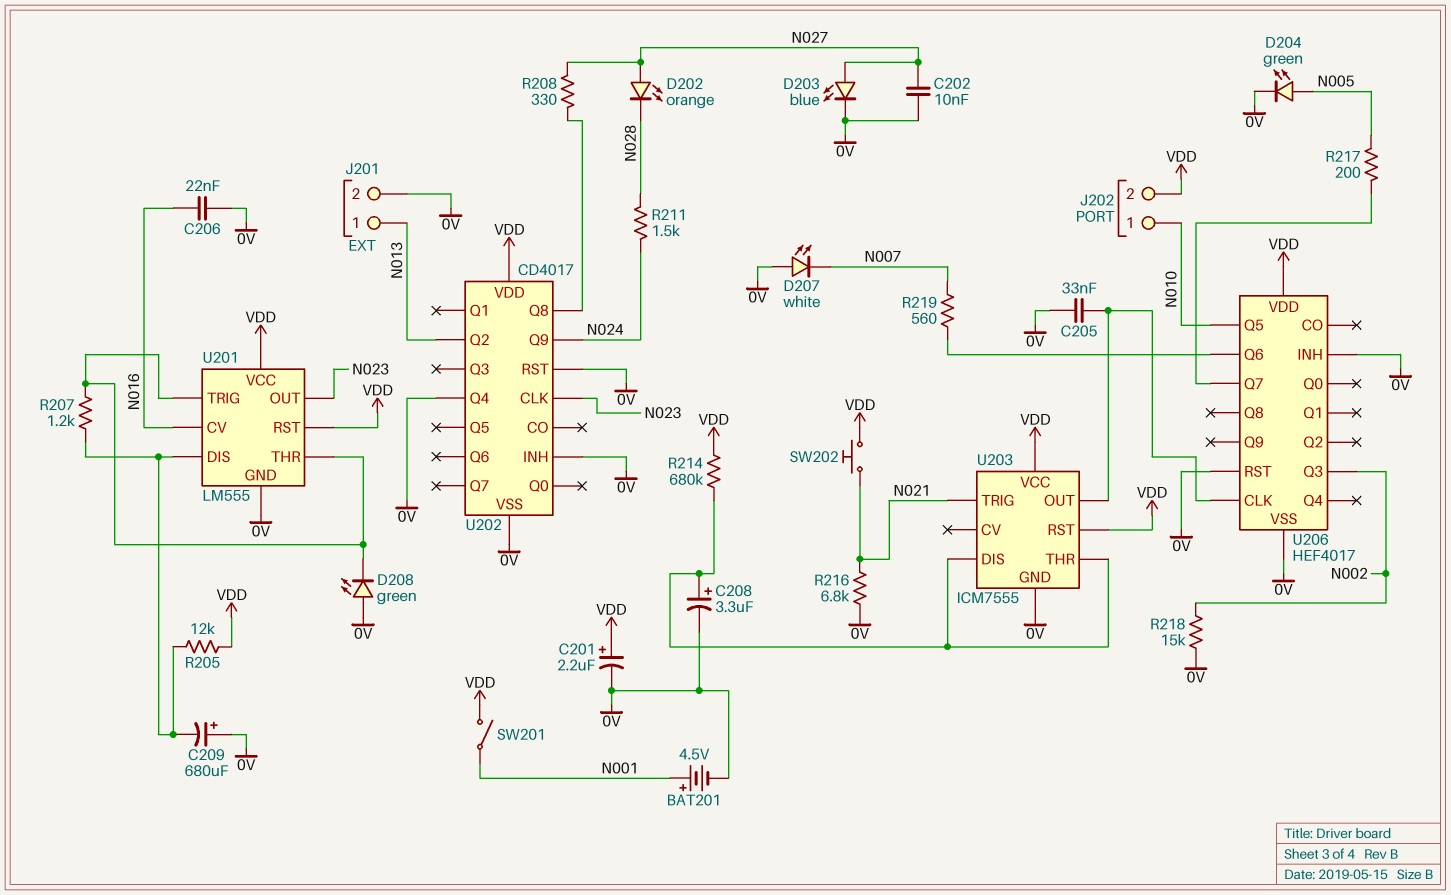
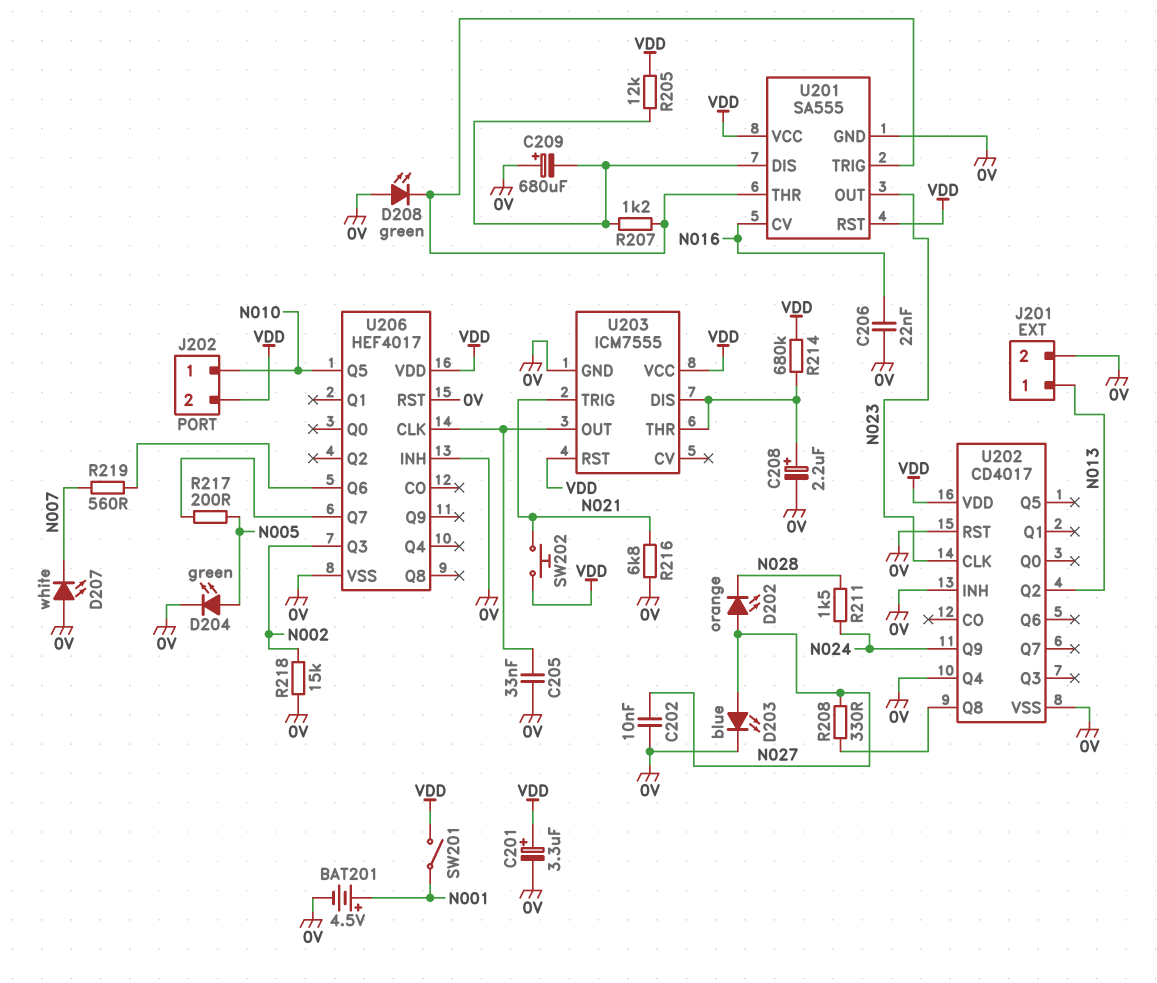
C201: 2.2uF (plus VDD, minus 0V) -> 3.3uF (plus VDD, minus 0V)
C208: 3.3uF (plus U203/DIS, minus 0V) -> 2.2uF (plus U203/DIS, minus 0V)
U201: LM555 -> SA555

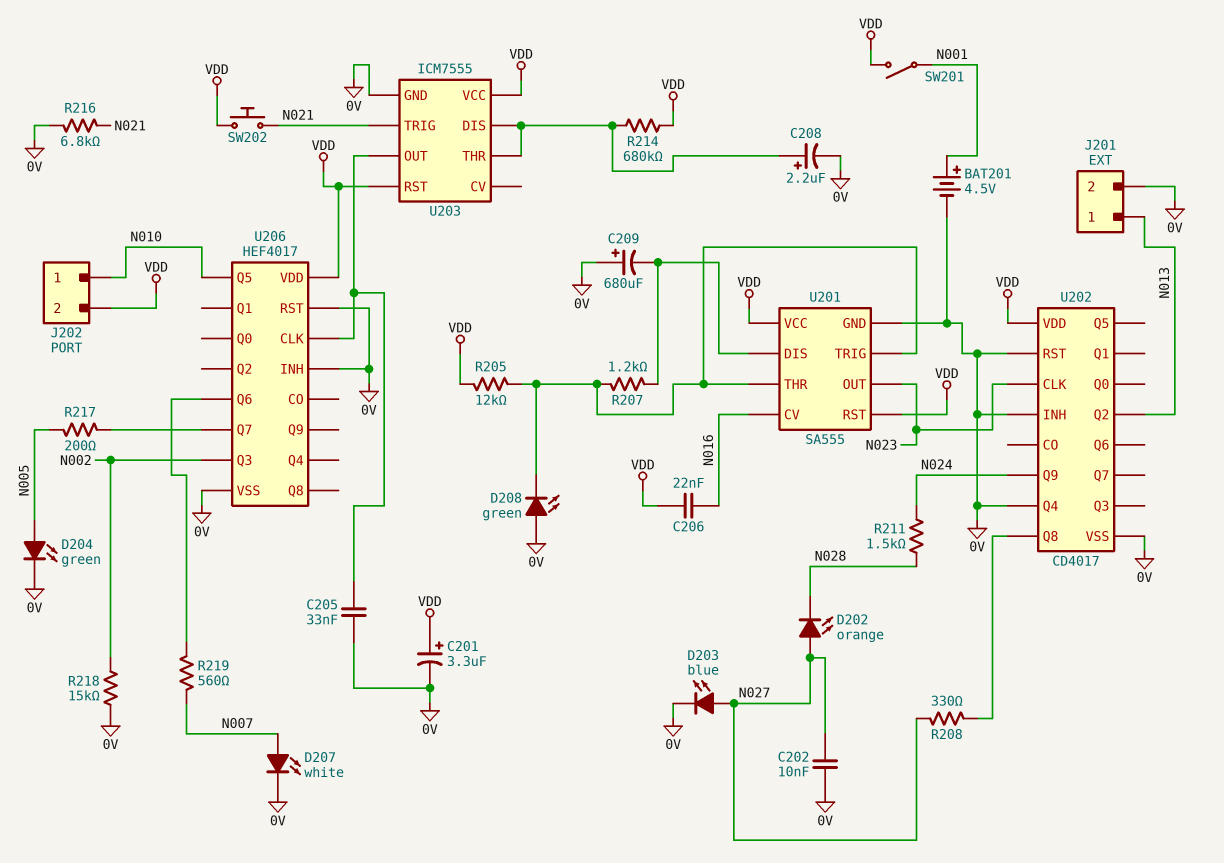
C206: 22nF (0V, N016) -> 22nF (N016, VDD)
D207: LED white (A 0V, K N007) -> LED white (A N007, K 0V)
R205: 12k (U201/DIS, VDD) -> 12k (U201/THR, VDD)

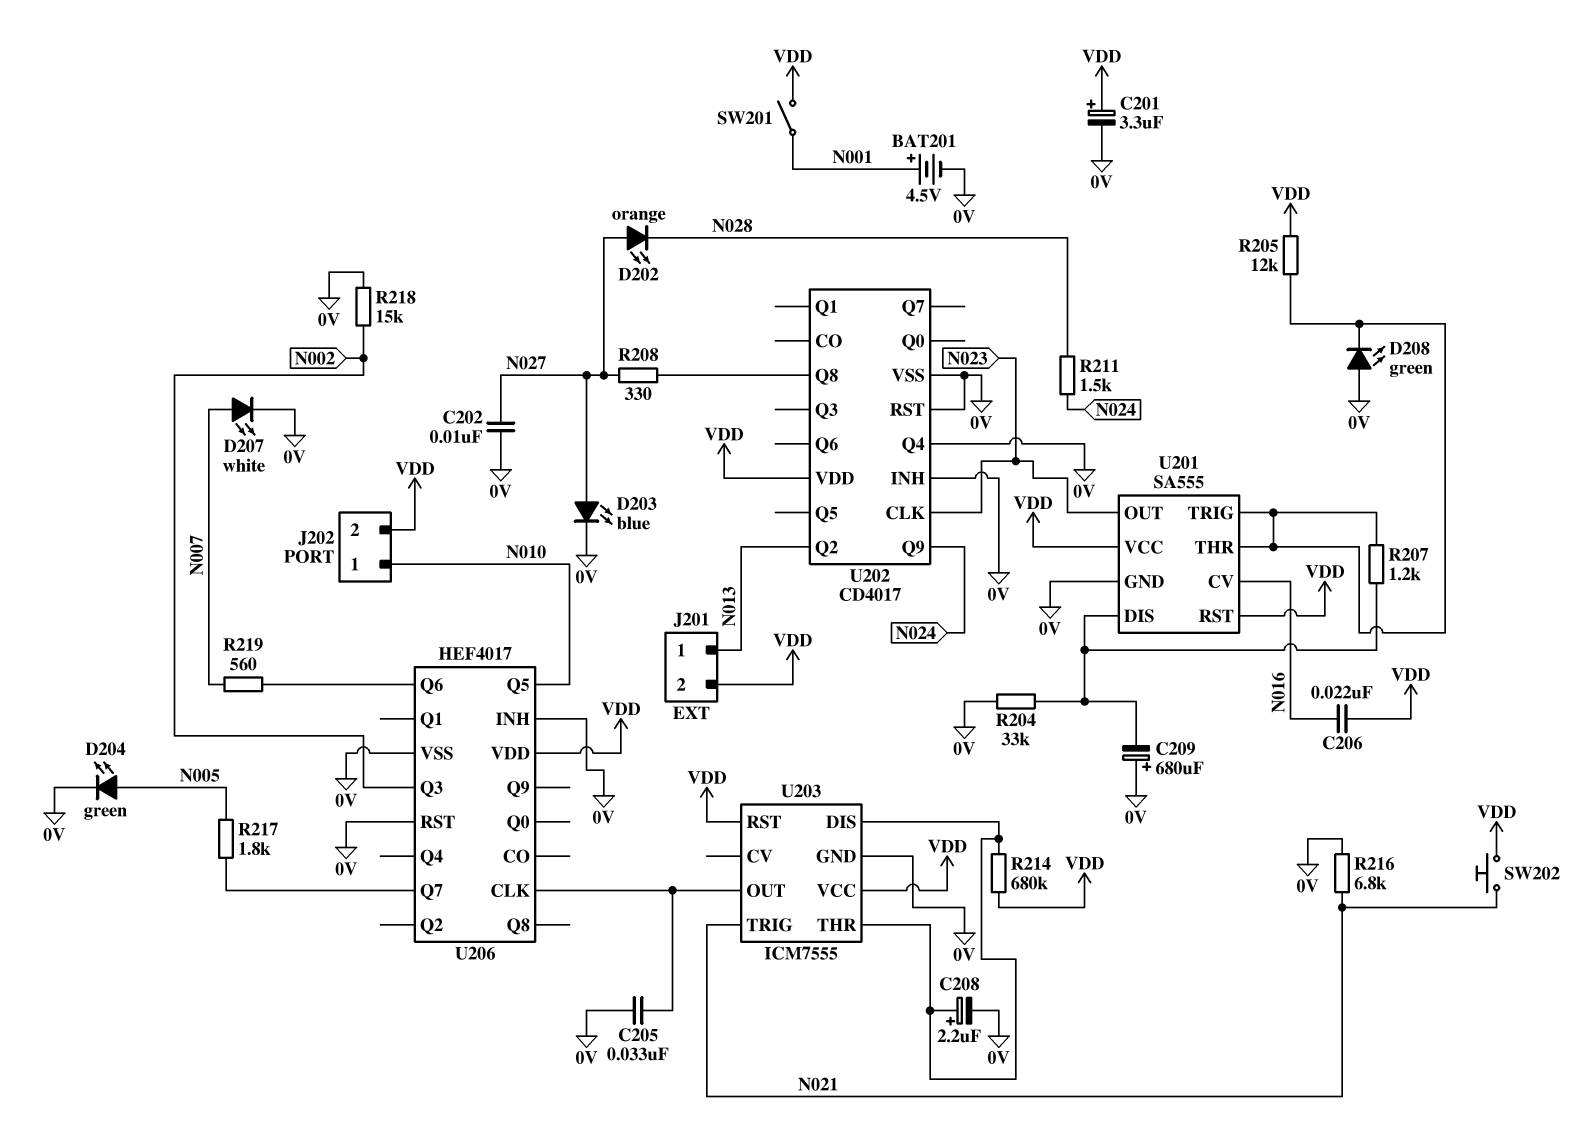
J201 pin 2: 0V -> VDD
R204: none -> 33k (0V, U201/DIS)
R217: 200 (N005, U206/Q7) -> 1.8k (N005, U206/Q7)

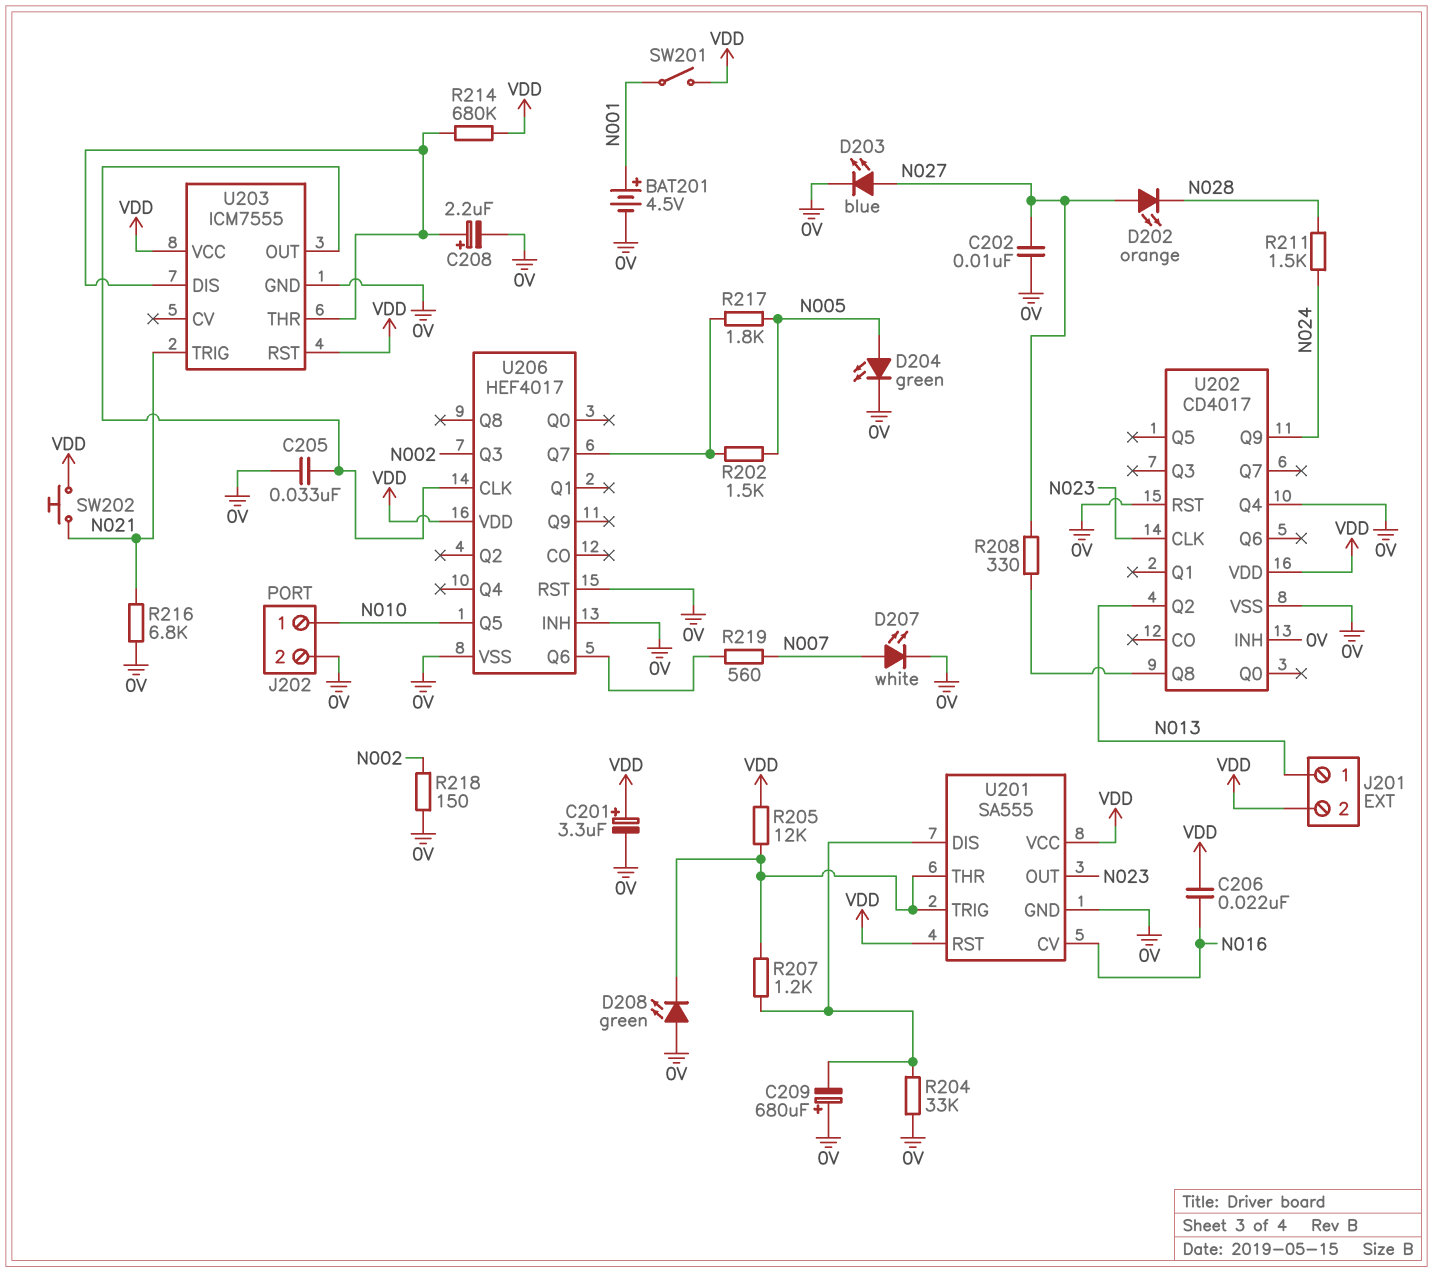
J202 pin 2: VDD -> 0V
R202: none -> 1.5k (N005, U206/Q7)
R218: 15k (0V, N002) -> 150 (0V, N002)

